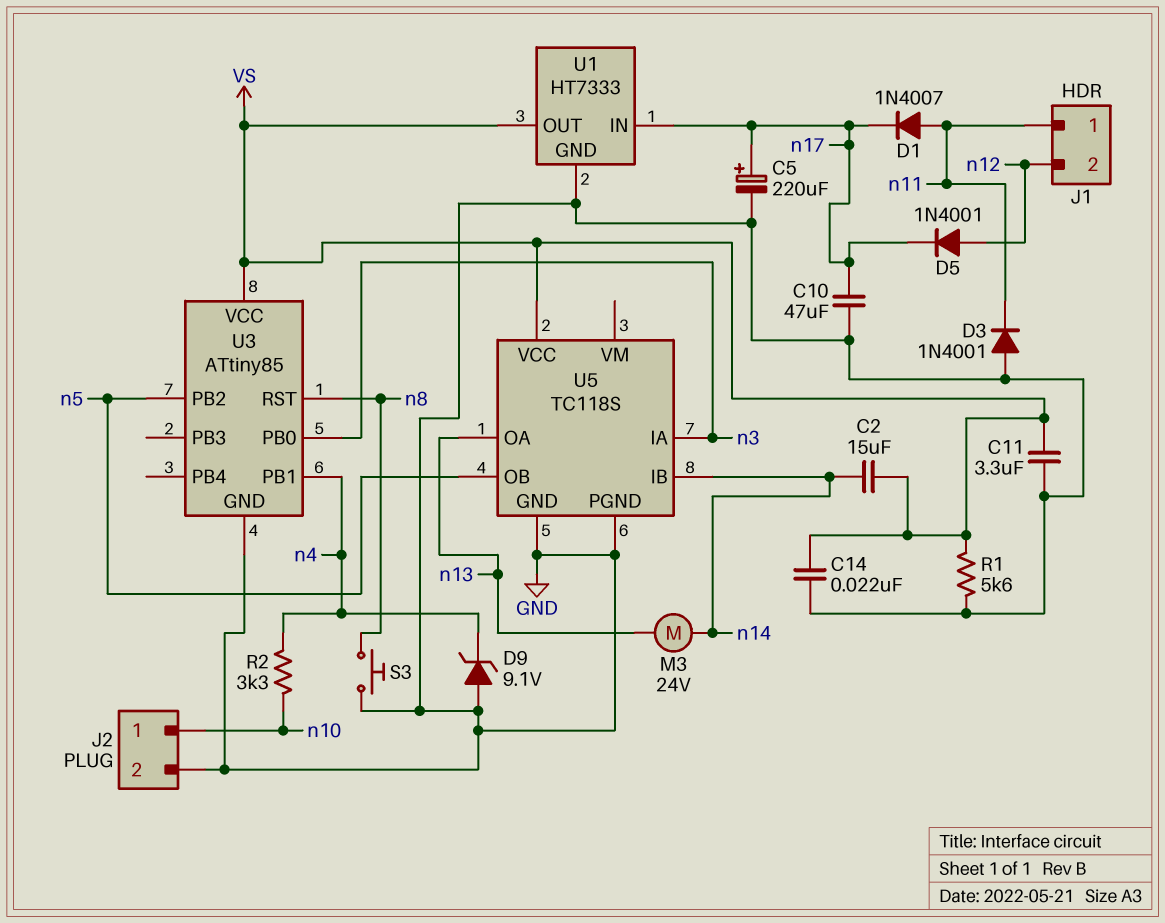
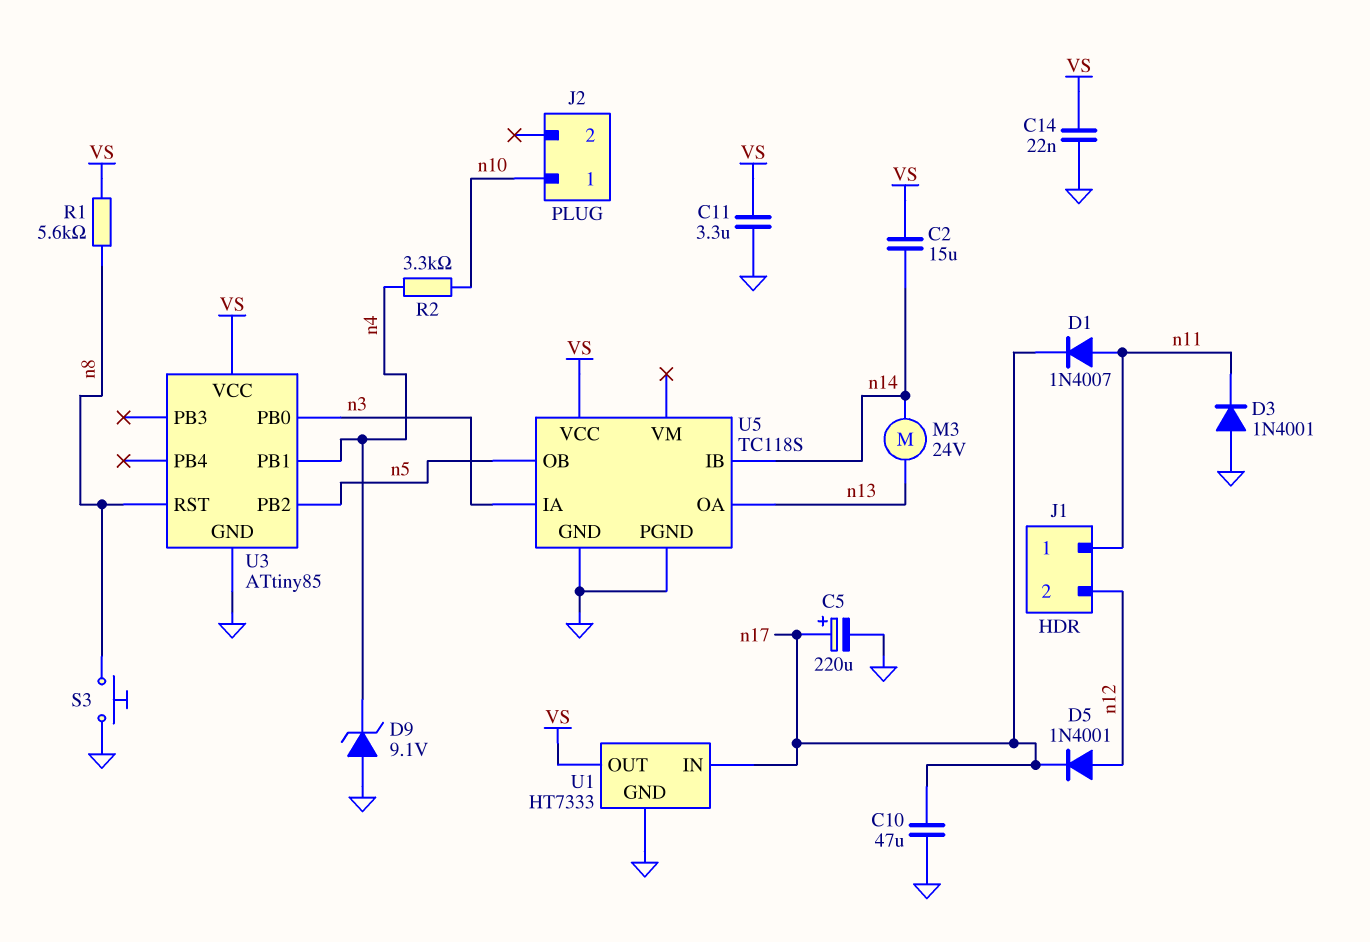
J2 pin 2: GND -> none
R1: 5.6k (GND, VS) -> 5.6k (VS, n8)

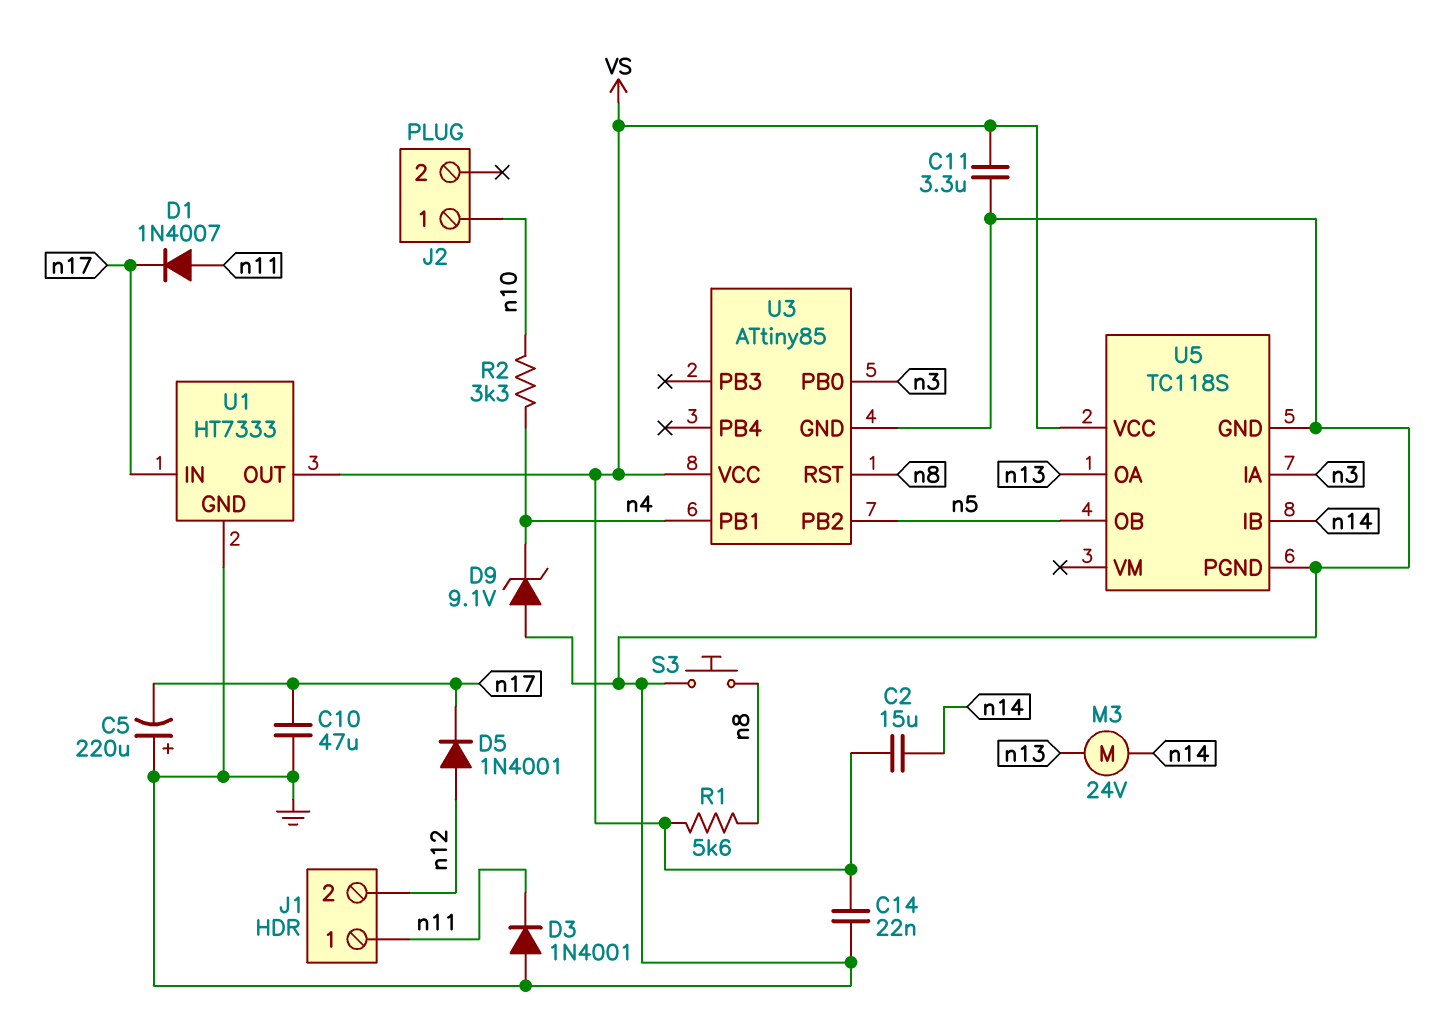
C5: 220uF (plus n17, minus GND) -> 220uF (plus GND, minus n17)

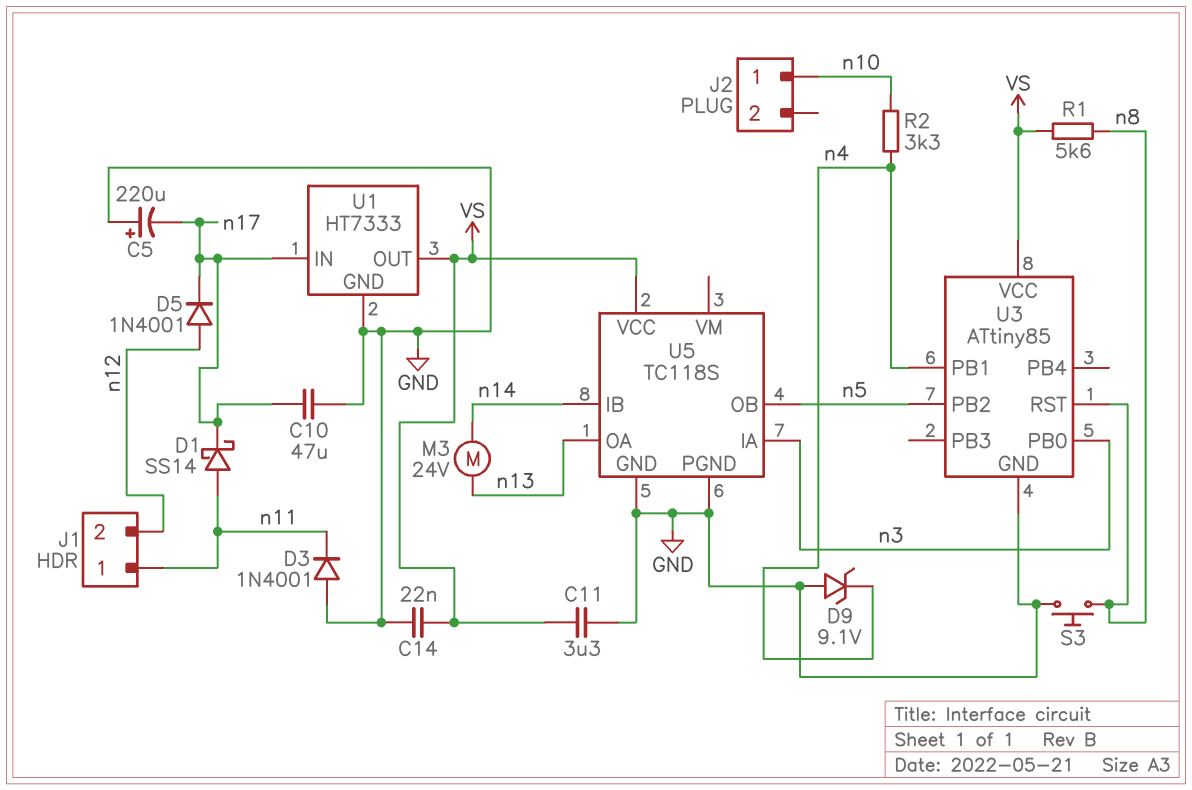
C2: 15uF (VS, n14) -> none
D1: diode 1N4007 (A n11, K n17) -> schottky SS14 (A n11, K n17)

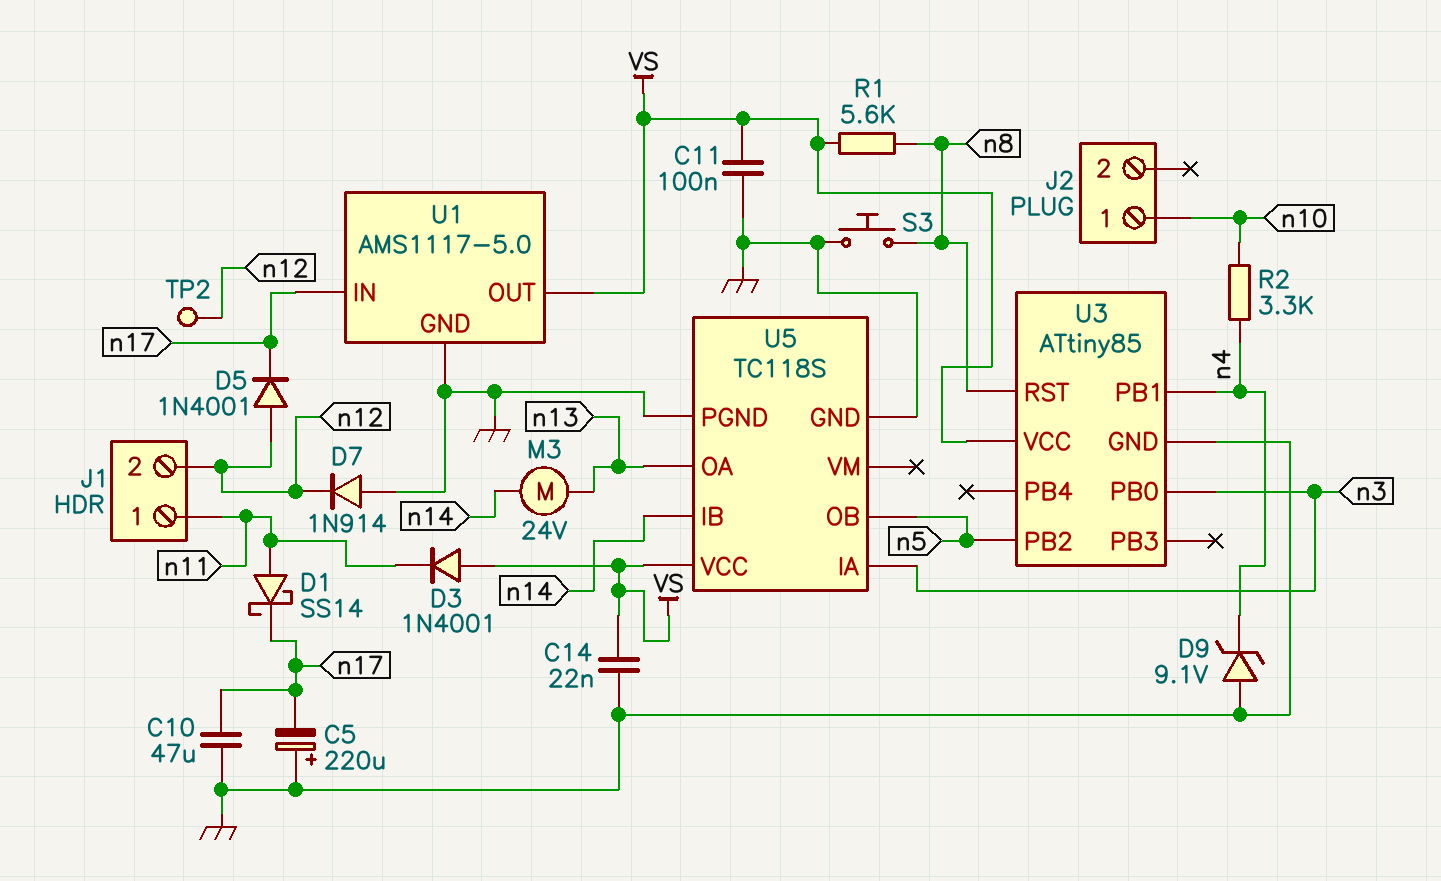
C11: 3.3uF (GND, VS) -> 100nF (GND, VS)
D3: diode 1N4001 (A GND, K n11) -> diode 1N4001 (A VS, K n11)
D7: none -> diode 1N914 (A GND, K n12)
TP2: none -> test point (n12)
U1: HT7333 -> AMS1117-5.0

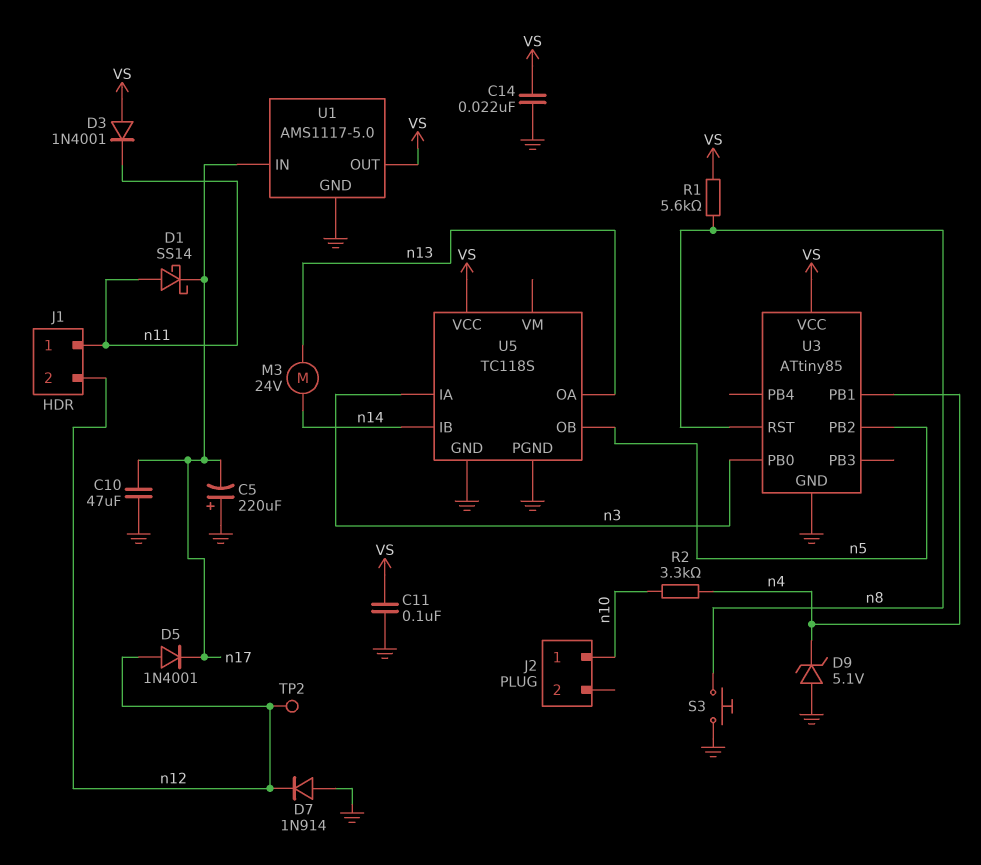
D9: zener 9.1V (A GND, K n4) -> zener 5.1V (A GND, K n4)

